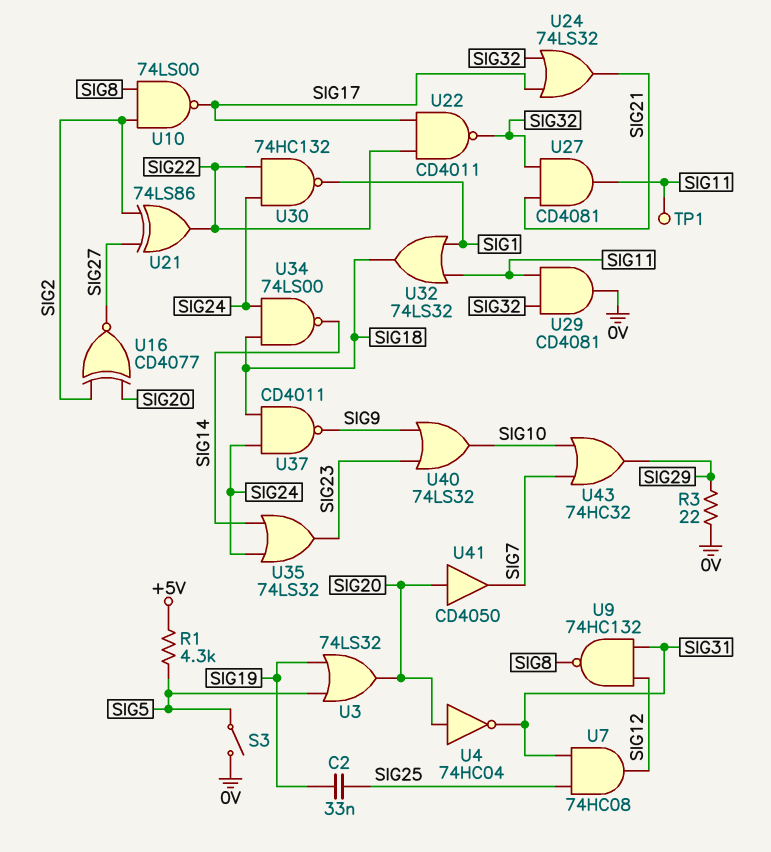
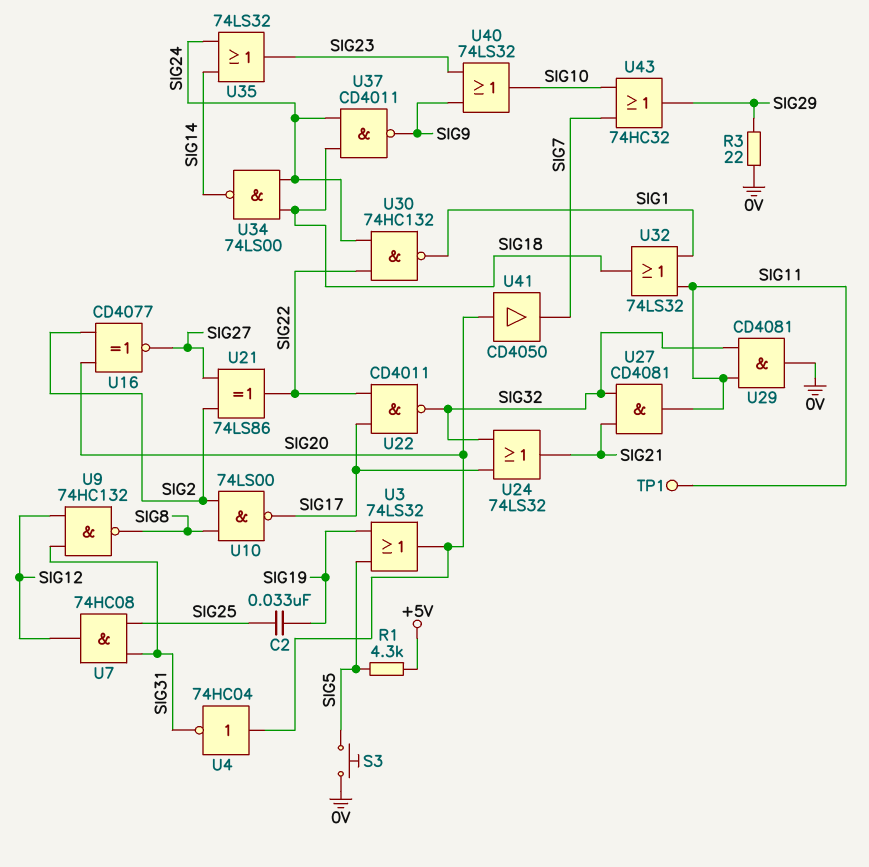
S3: switch (0V, SIG5) -> button (0V, SIG5)

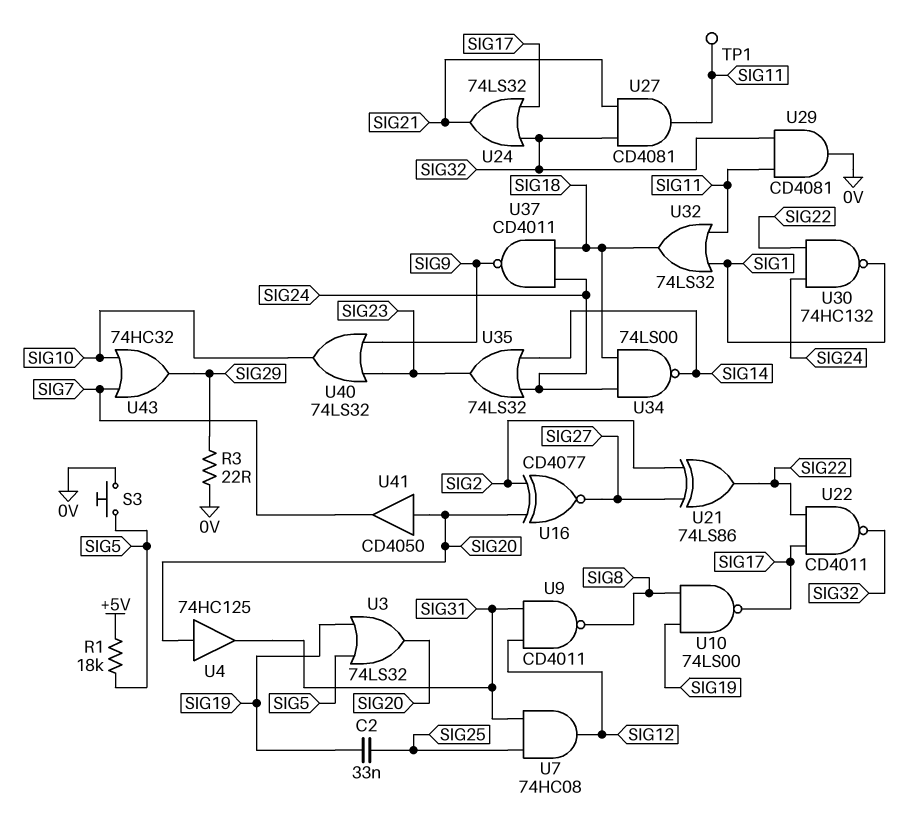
R1: 4.3k (+5V, SIG5) -> 18k (+5V, SIG5)
U4: NOT 74HC04 (in SIG20, out SIG31) -> buffer 74HC125 (in SIG20, out SIG31)
U9: NAND 74HC132 (in SIG12, in SIG31, out SIG8) -> NAND CD4011 (in SIG12, in SIG31, out SIG8)
U10: NAND 74LS00 (in SIG2, in SIG8, out SIG17) -> NAND 74LS00 (in SIG8, in SIG19, out SIG17)

